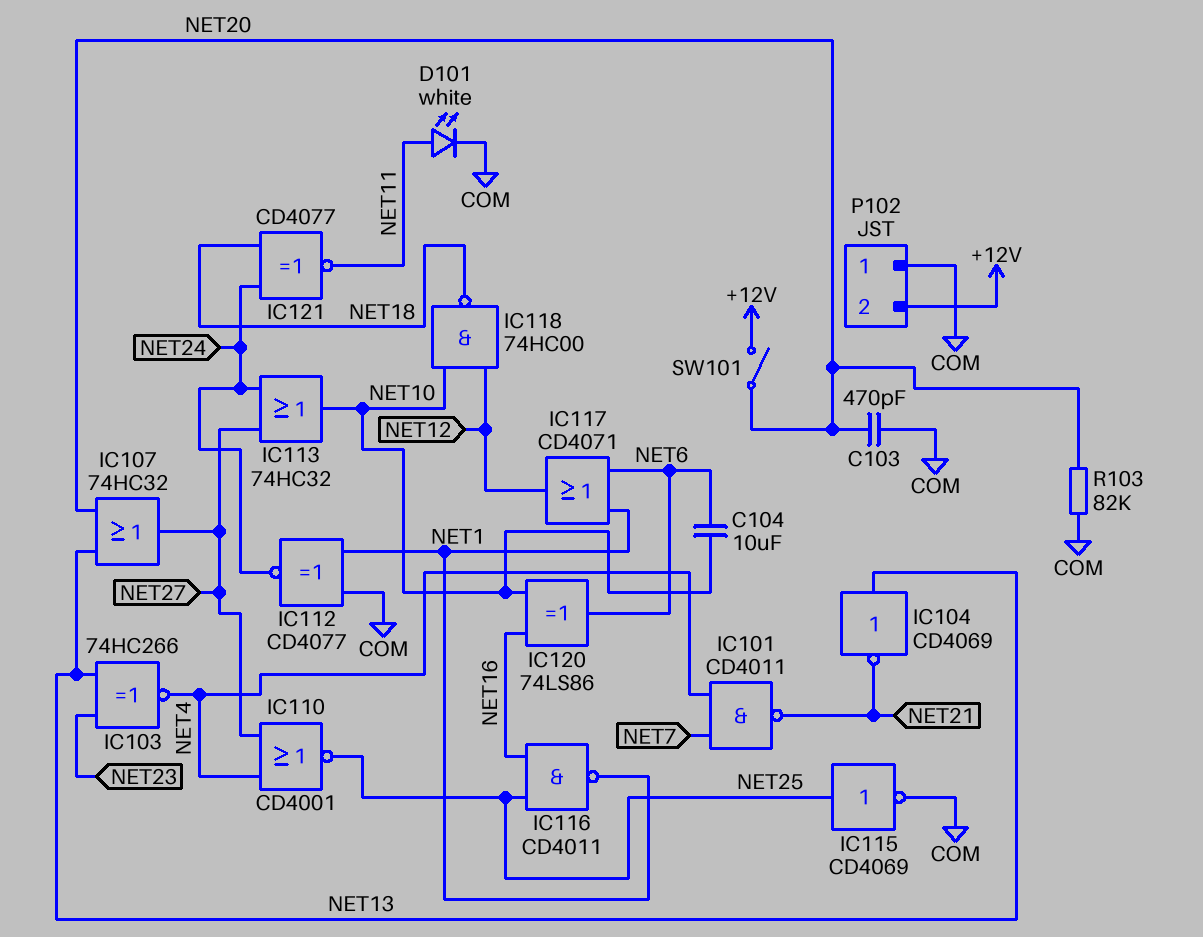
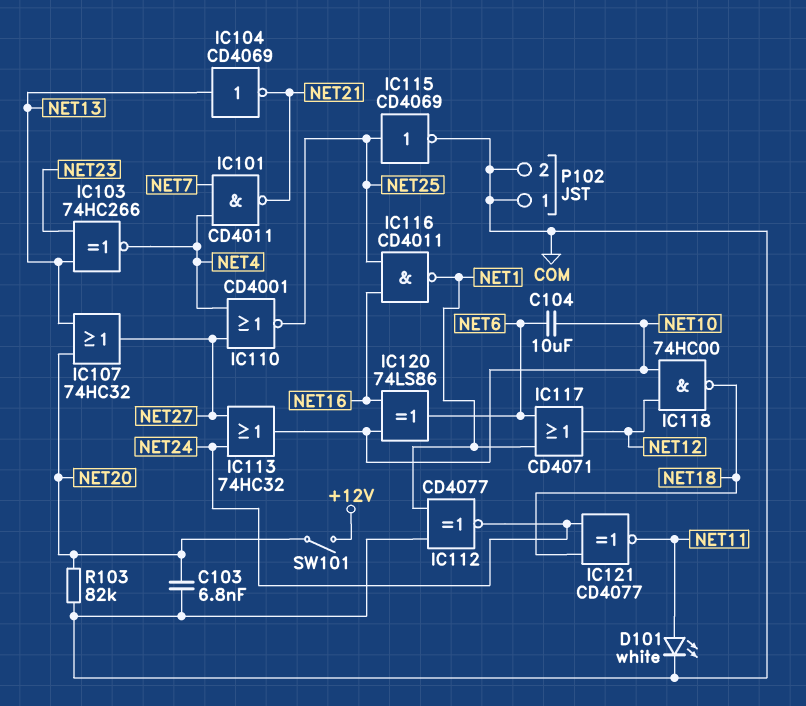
C103: 470pF (COM, NET20) -> 6.8nF (COM, NET20)
P102 pin 2: +12V -> COM

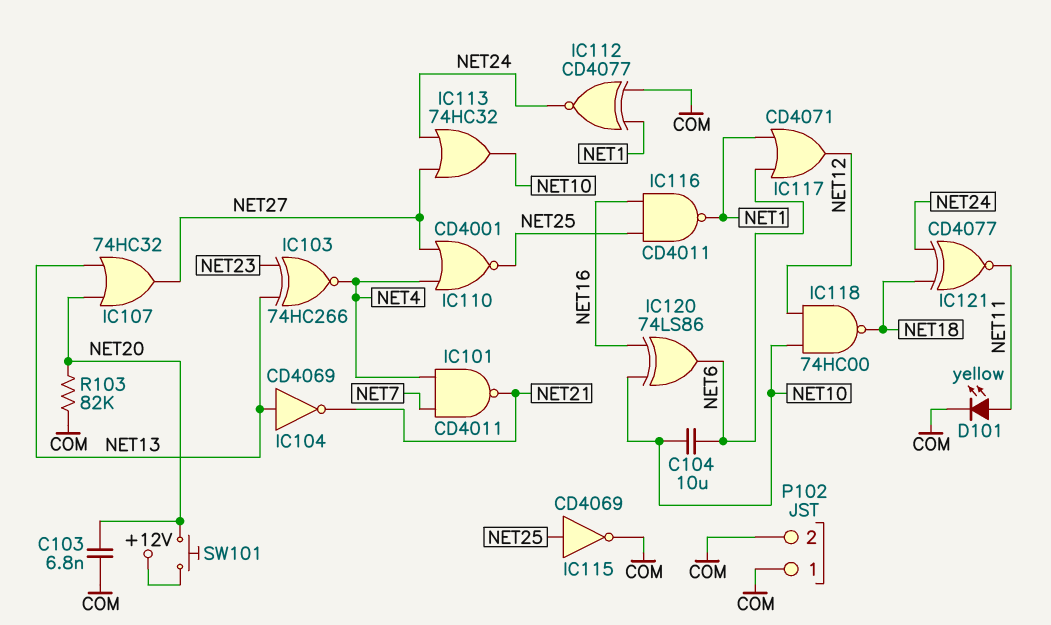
D101: LED white (A NET11, K COM) -> LED yellow (A NET11, K COM)
SW101: switch (+12V, NET20) -> button (+12V, NET20)

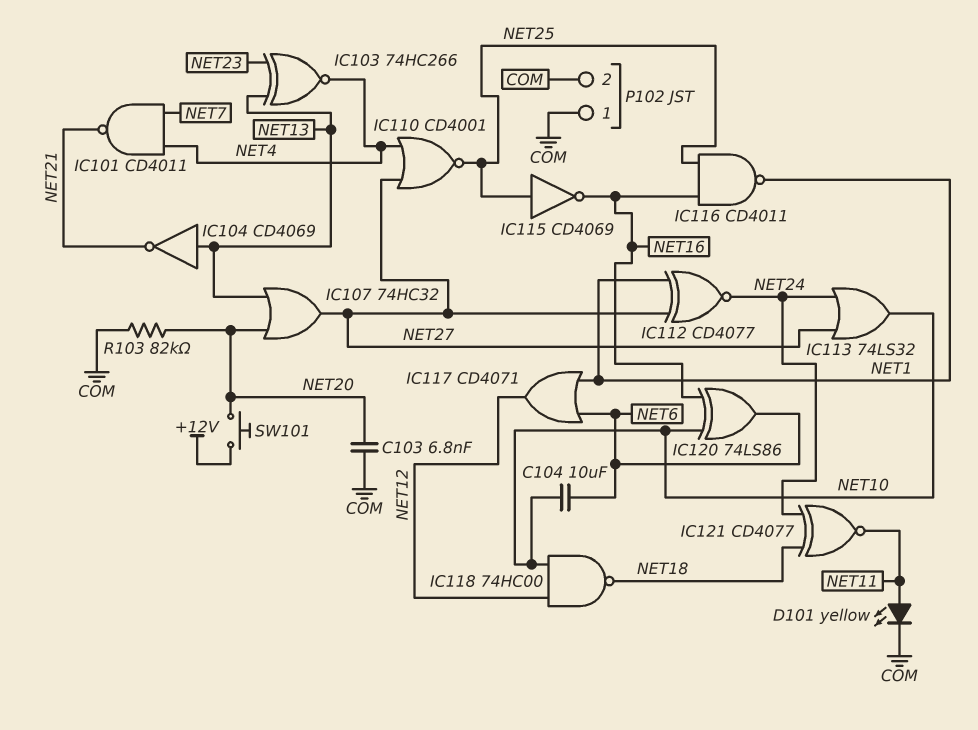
IC112: XNOR CD4077 (in COM, in NET1, out NET24) -> XNOR CD4077 (in NET1, in NET27, out NET24)
IC113: OR 74HC32 (in NET24, in NET27, out NET10) -> OR 74LS32 (in NET24, in NET27, out NET10)
IC115: NOT CD4069 (in NET25, out COM) -> NOT CD4069 (in NET25, out NET16)

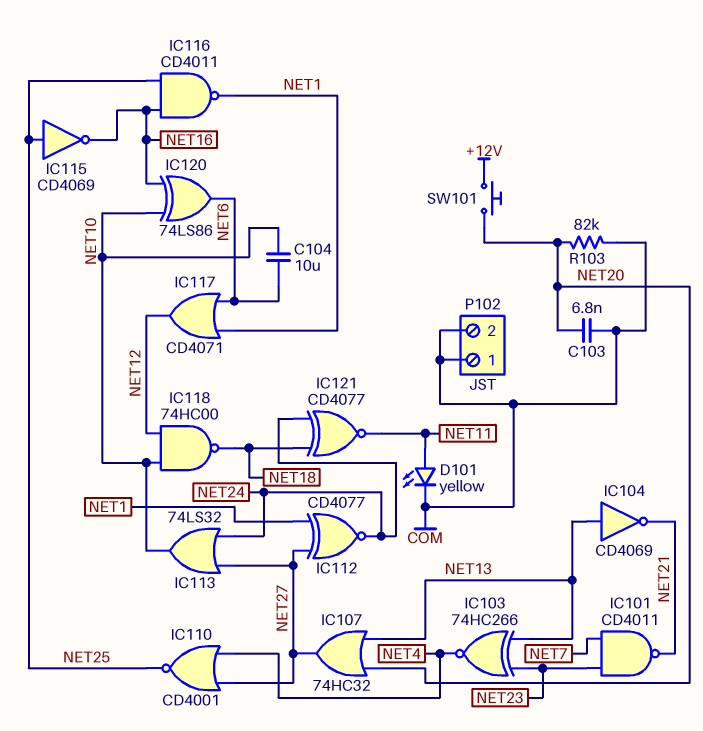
IC101: NAND CD4011 (in NET4, in NET7, out NET21) -> NAND CD4011 (in NET7, in NET23, out NET21)

